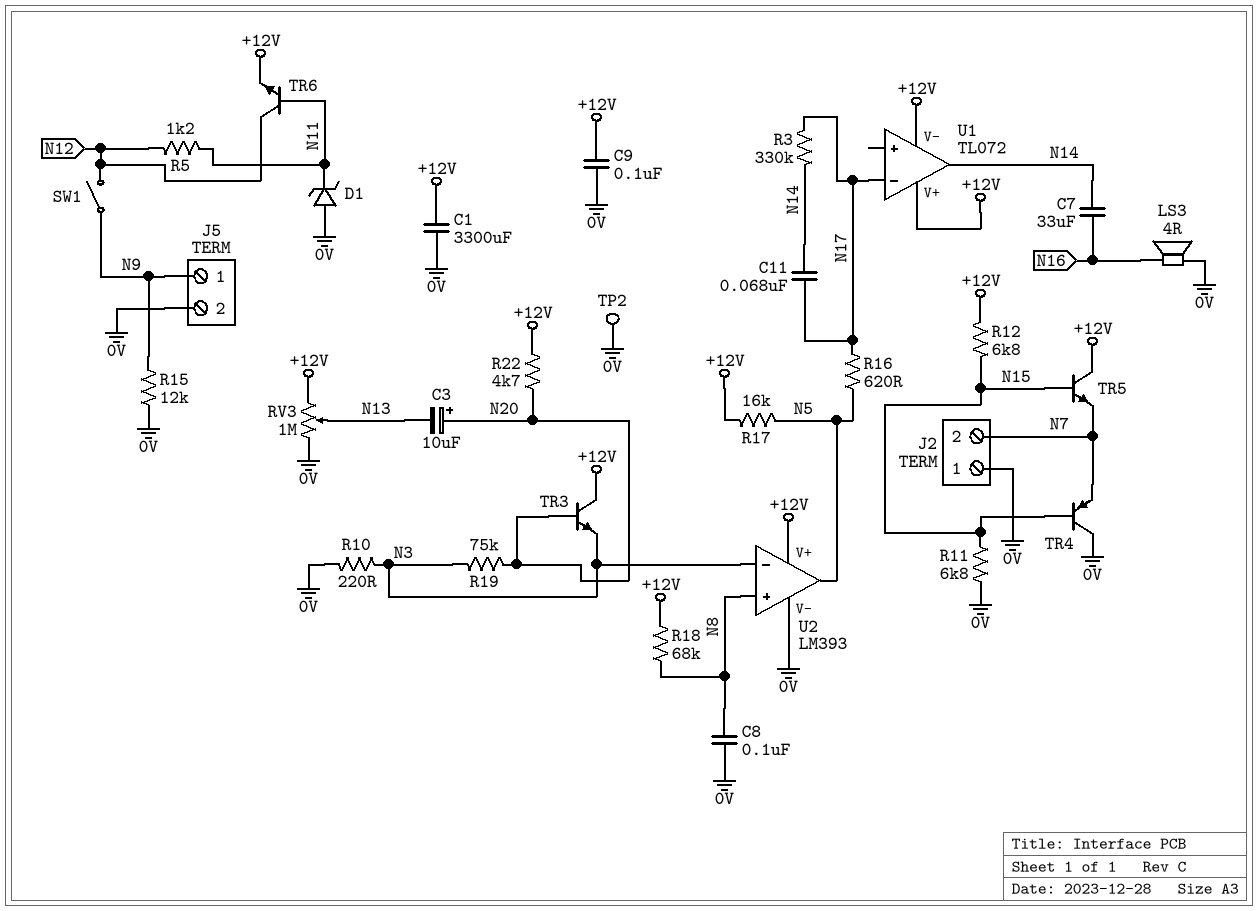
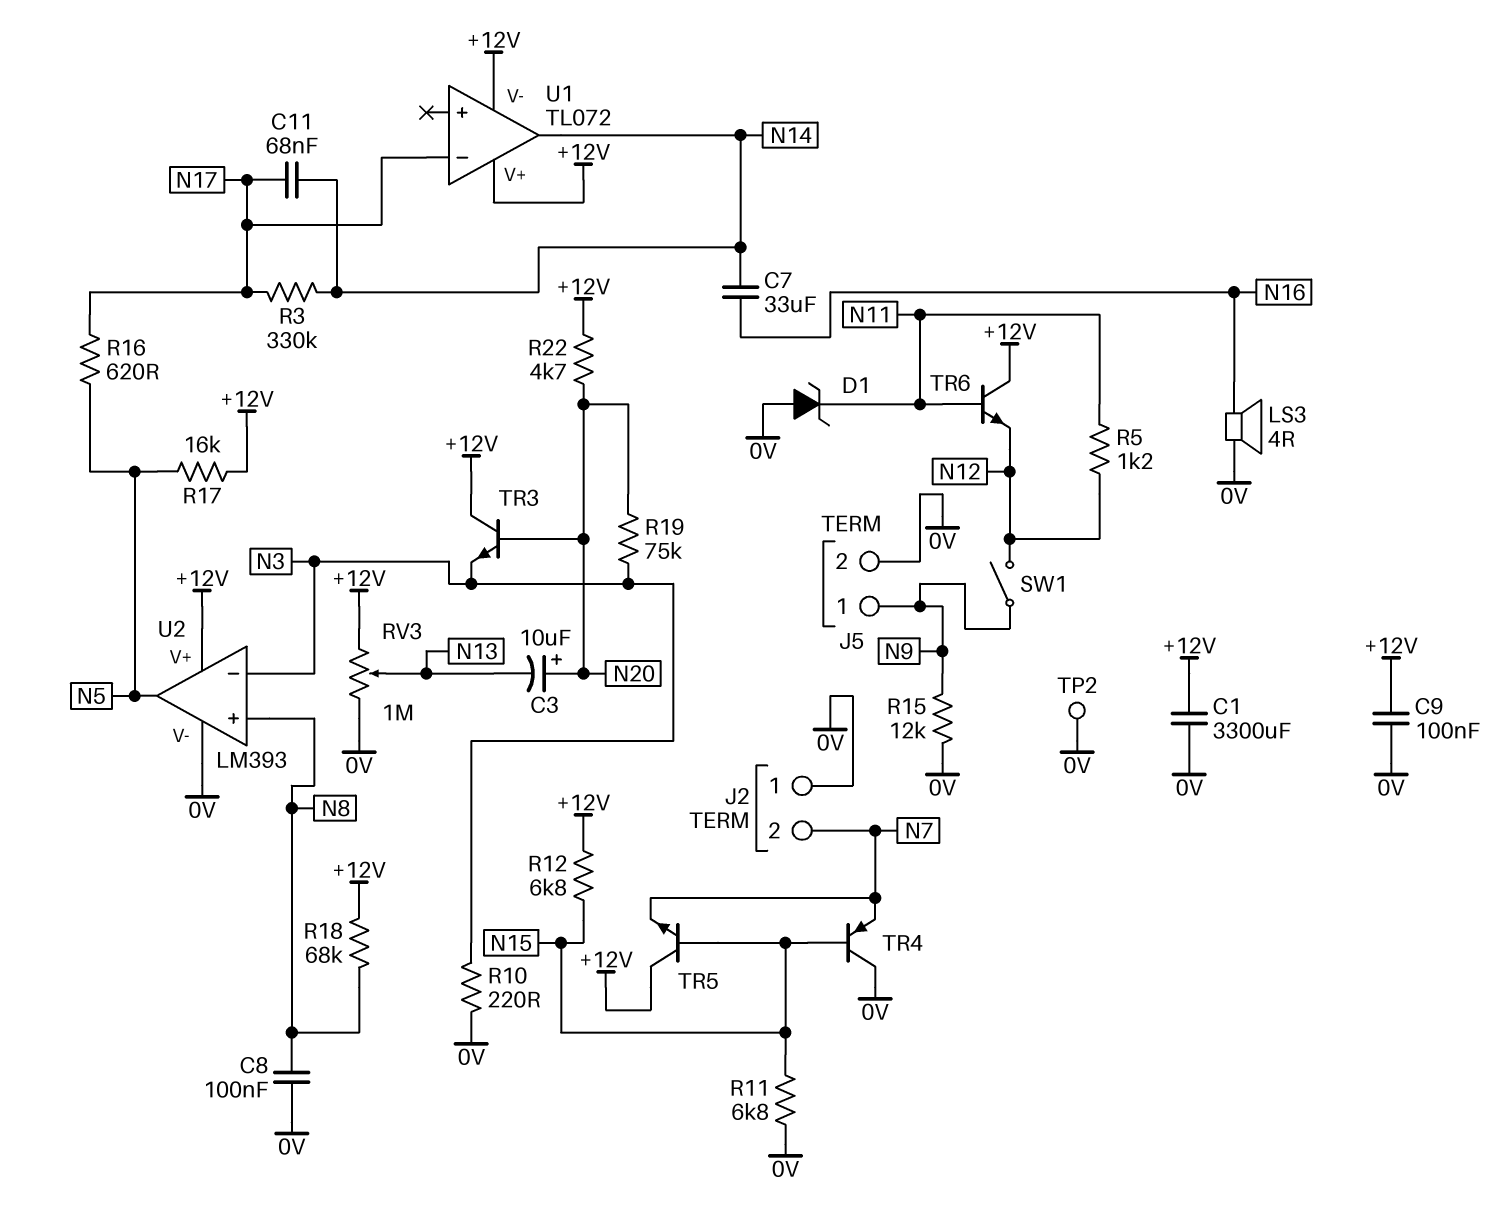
TR6: NPN (B N11, C N12, E +12V) -> NPN (B N11, C +12V, E N12)

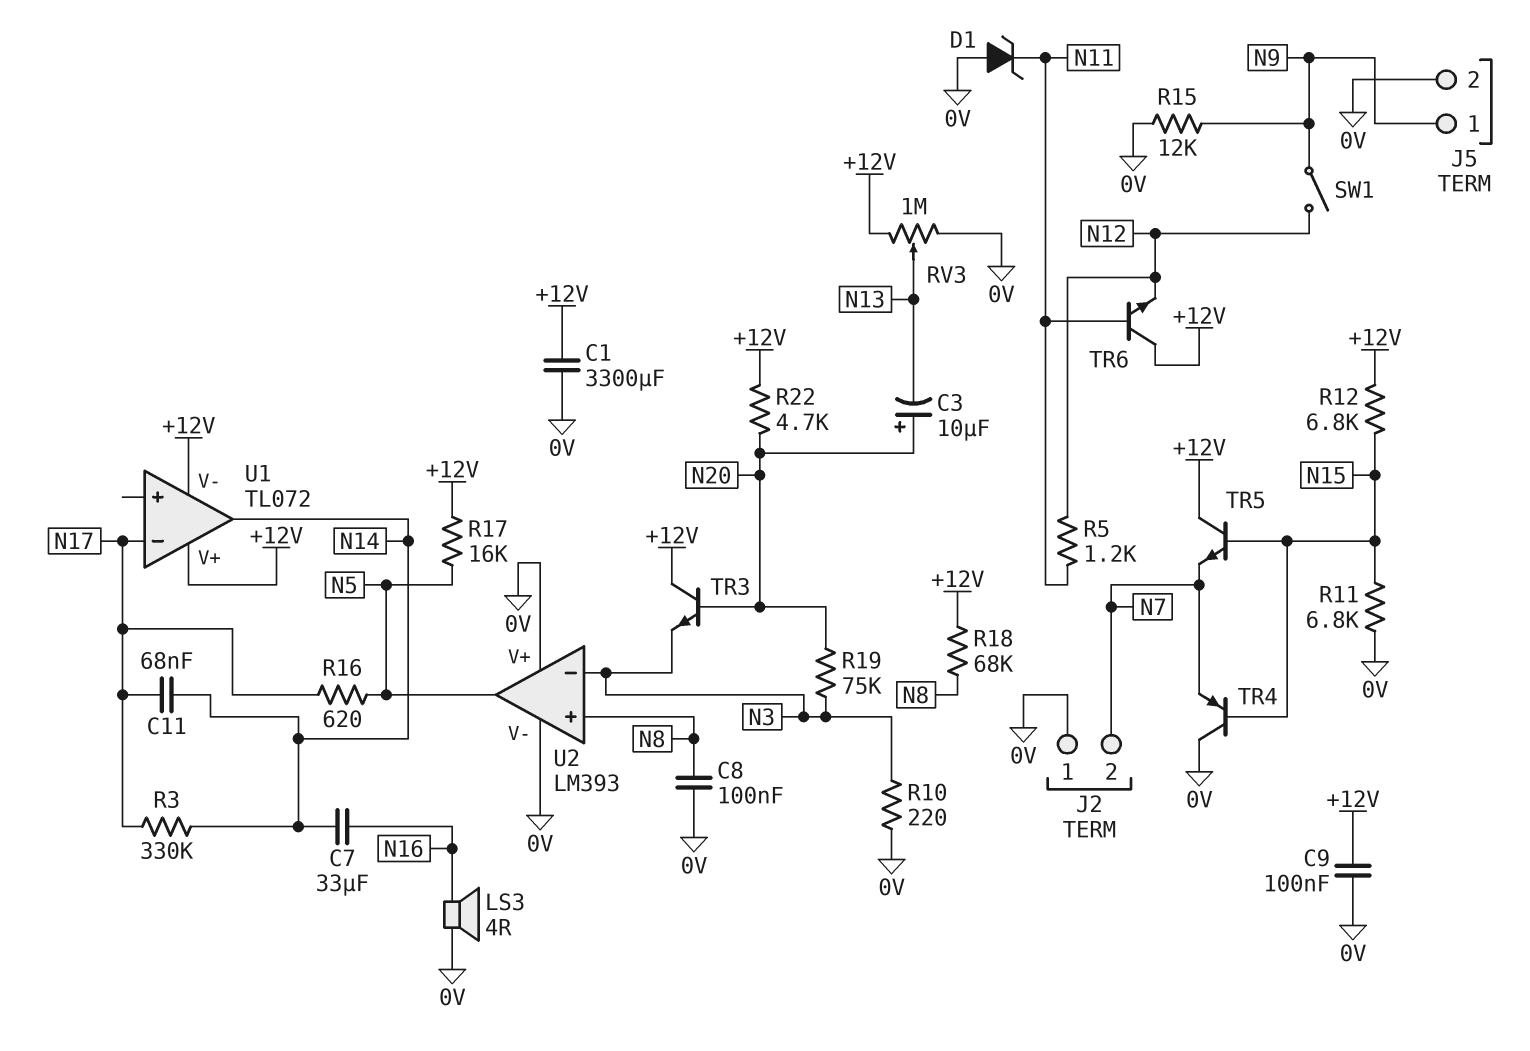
TP2: test point (0V) -> none
U2 pin V+: +12V -> 0V

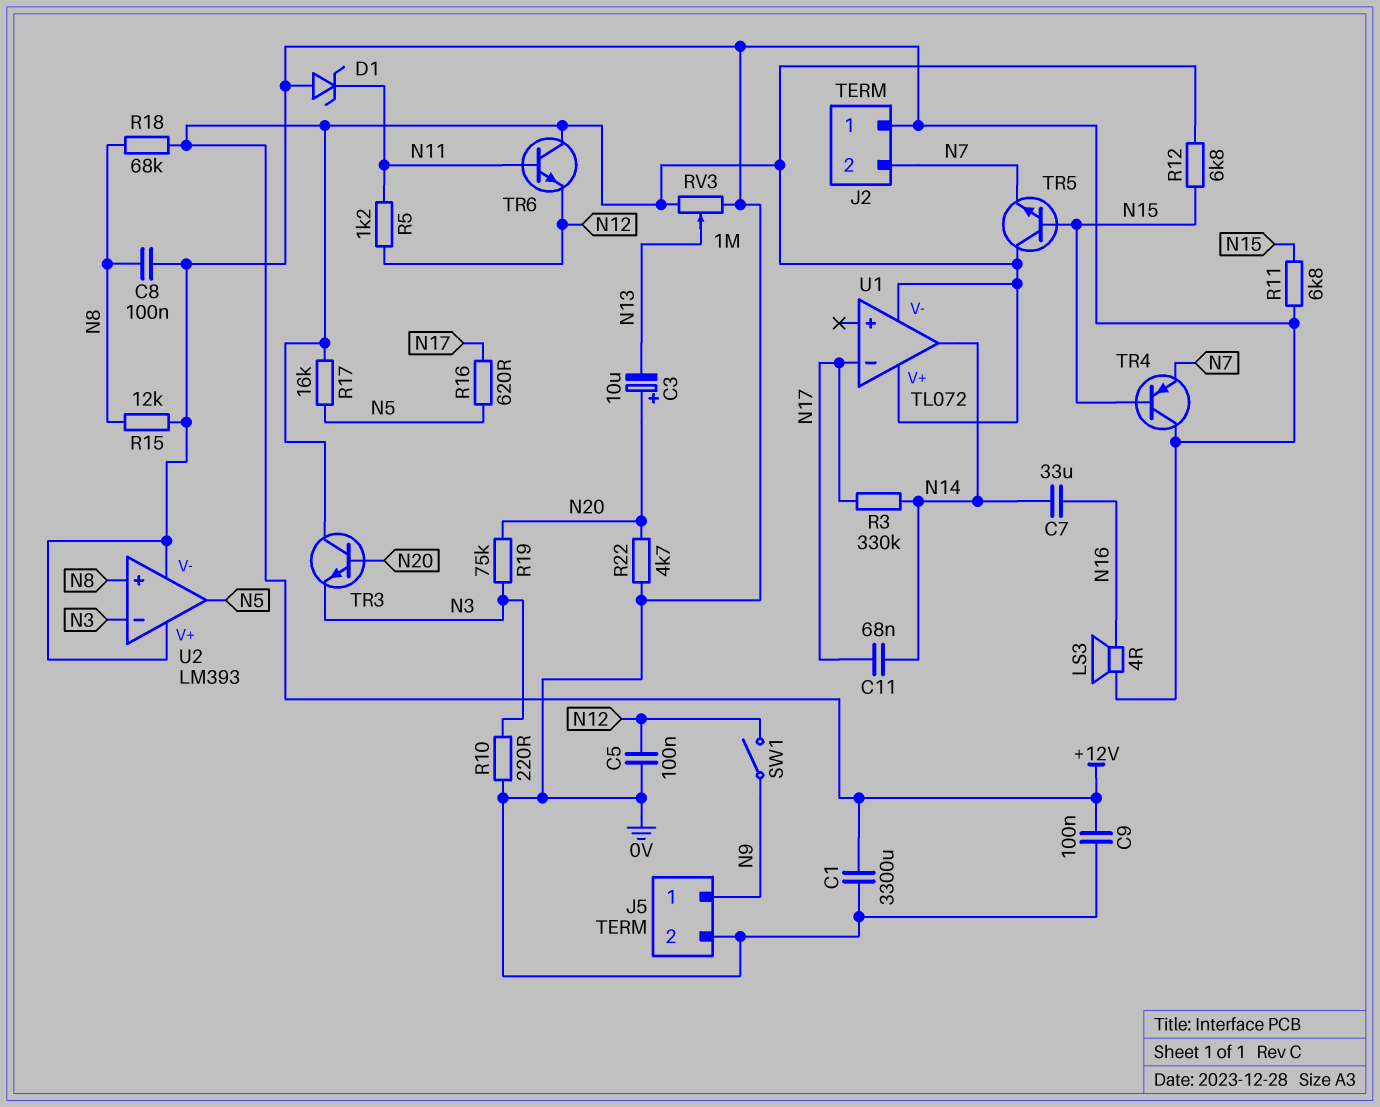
C5: none -> 100nF (0V, N12)
R15: 12k (0V, N9) -> 12k (0V, N8)
R22: 4.7k (+12V, N20) -> 4.7k (0V, N20)

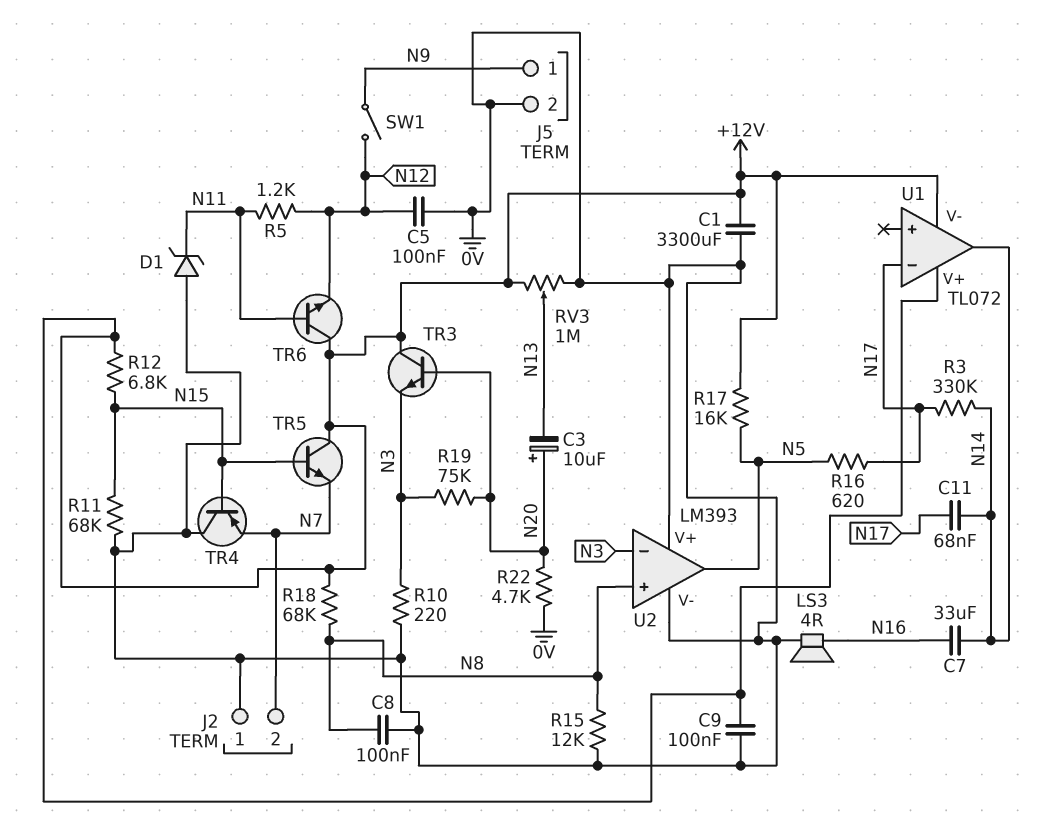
R11: 6.8k (0V, N15) -> 68k (0V, N15)

